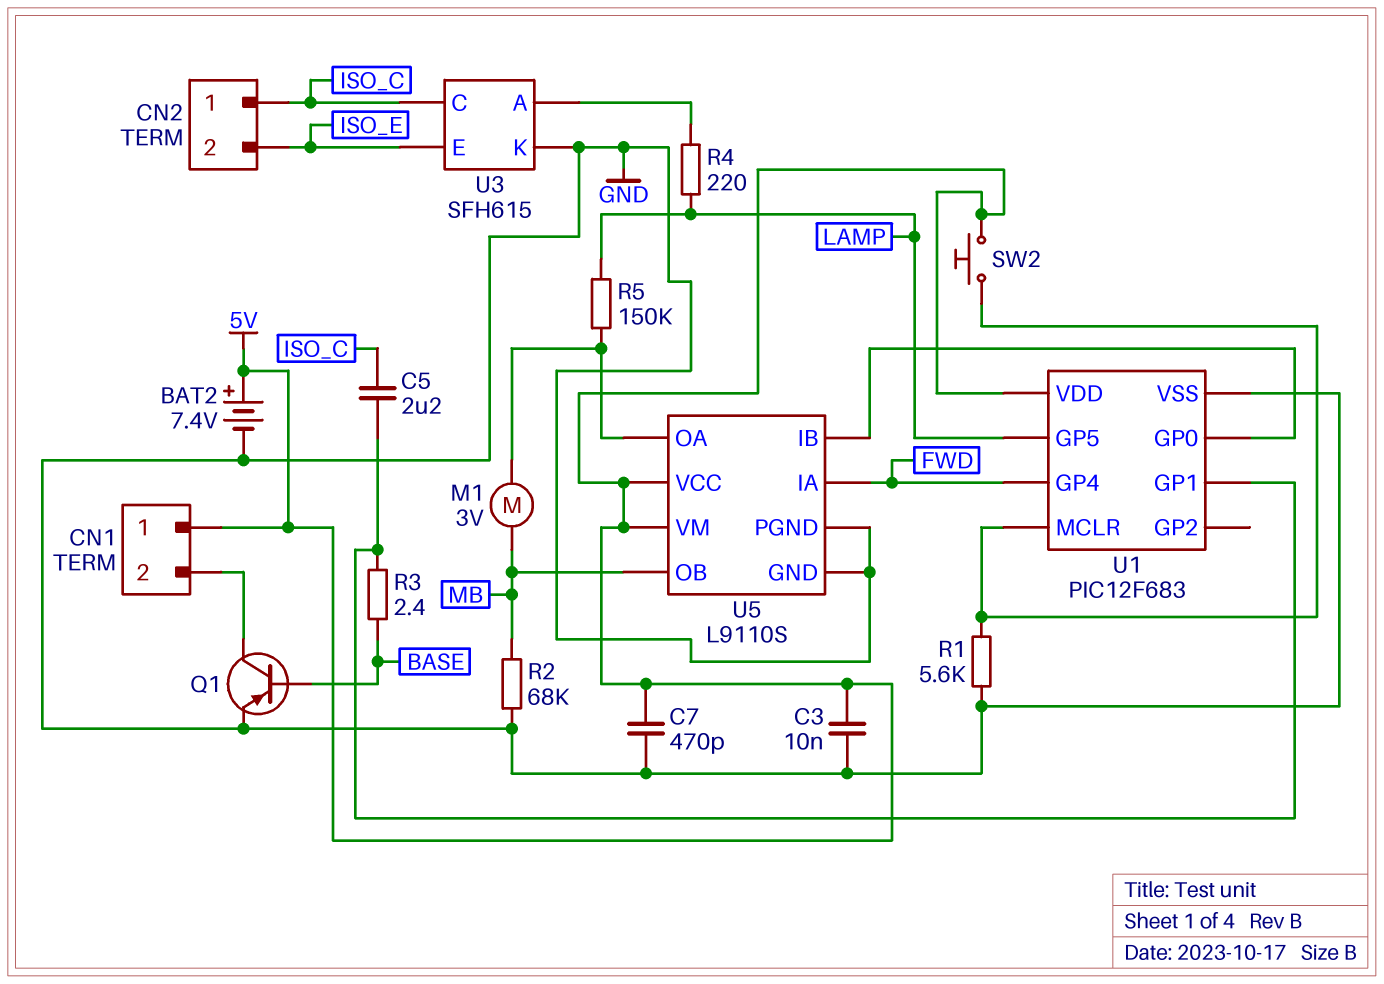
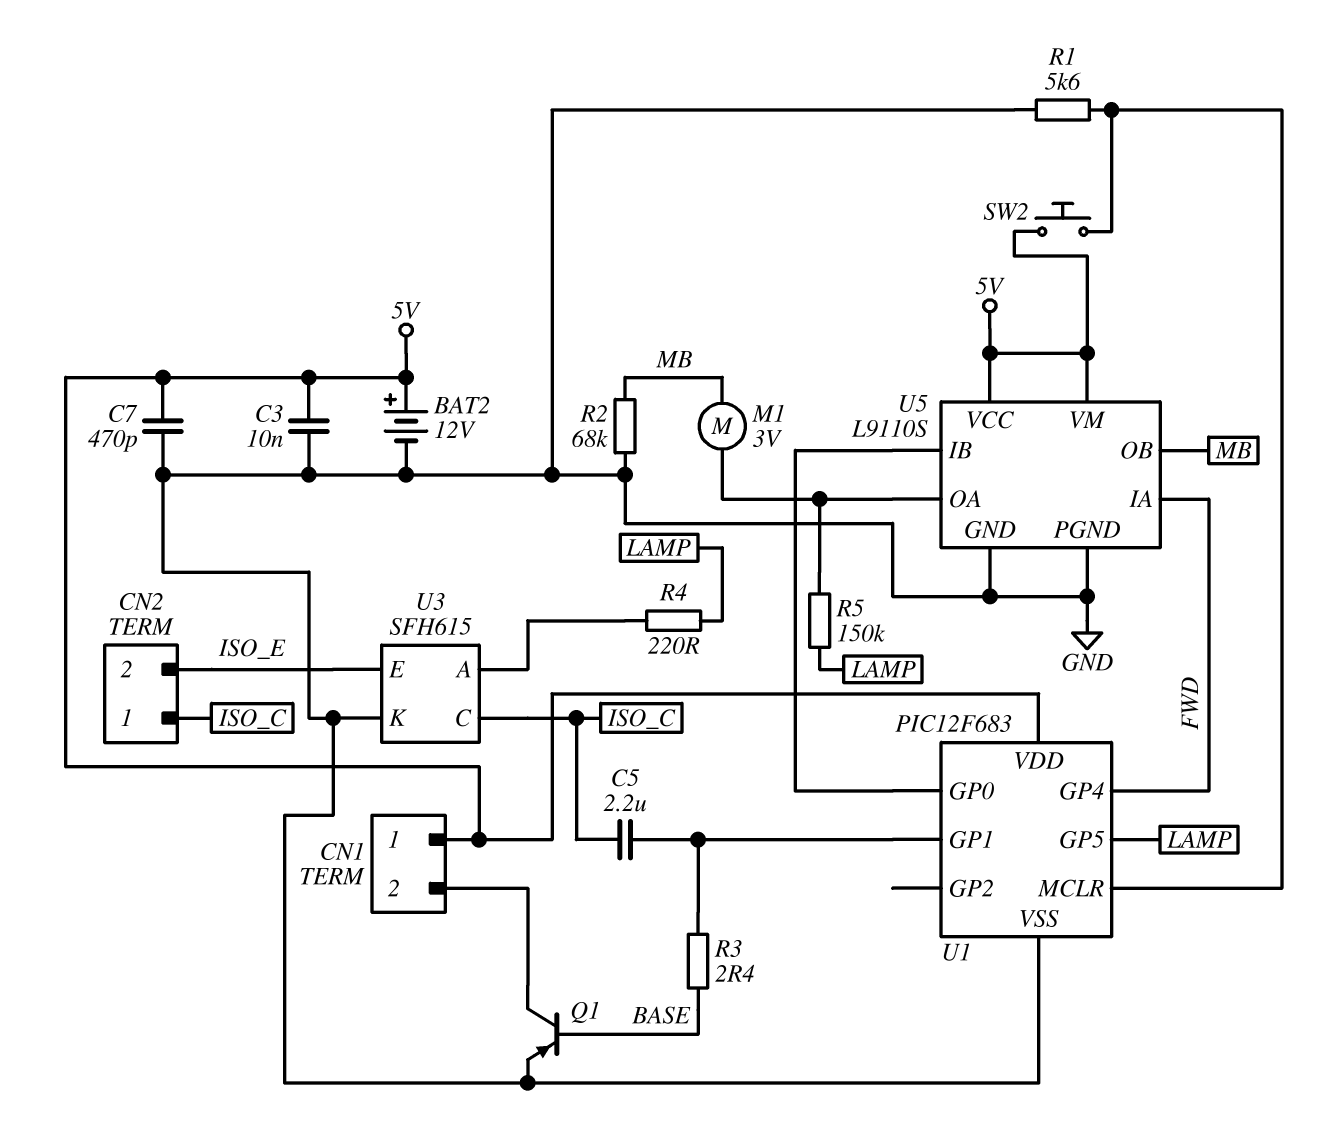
BAT2: 7.4V (plus 5V, minus GND) -> 12V (plus 5V, minus GND)

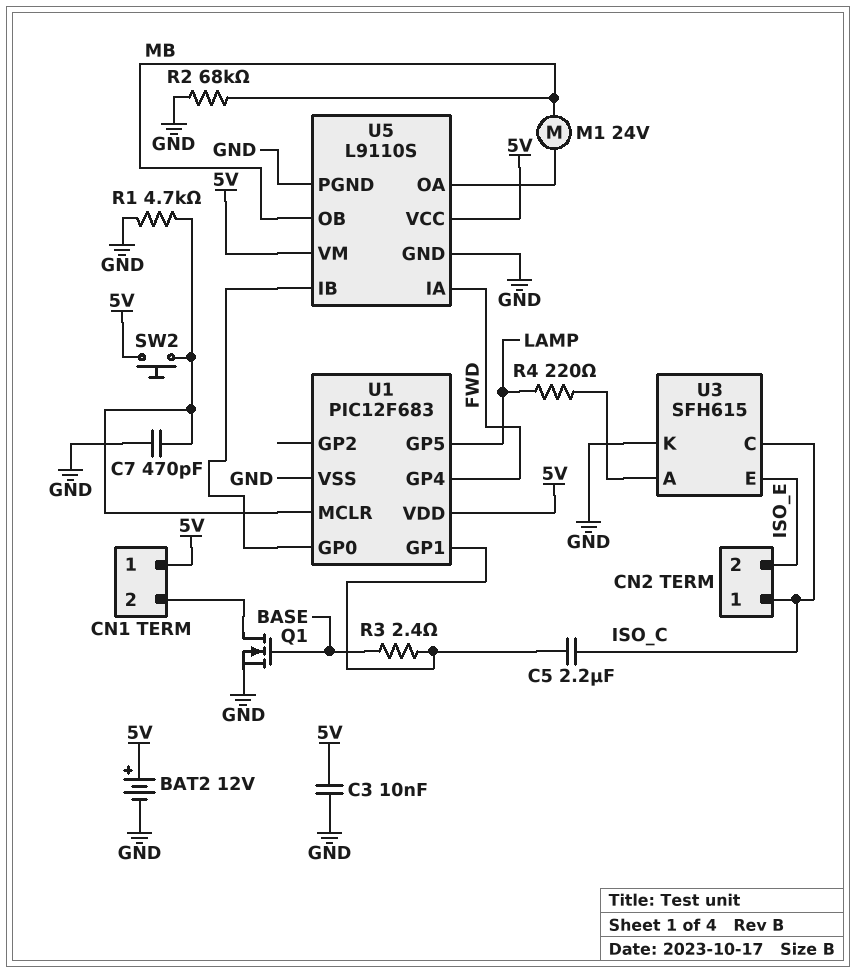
C7: 470pF (5V, GND) -> 470pF (GND, U1/MCLR)
M1: motor 3V (MB, U5/OA) -> motor 24V (MB, U5/OA)
Q1: PNP (B BASE, C CN1/2, E GND) -> NMOS (G BASE, D CN1/2, S GND)
R1: 5.6k (GND, U1/MCLR) -> 4.7k (GND, U1/MCLR)
R5: 150k (LAMP, U5/OA) -> none

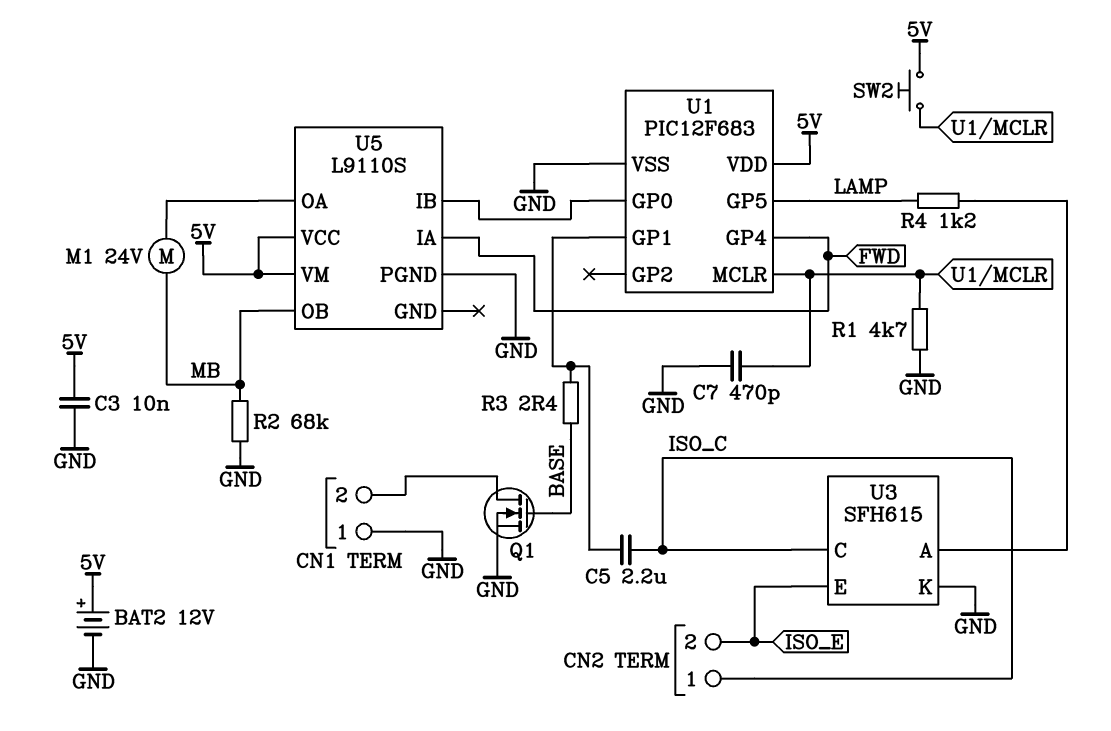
CN1 pin 1: 5V -> GND
R4: 220 (LAMP, U3/A) -> 1.2k (LAMP, U3/A)
U5 pin GND: GND -> none

